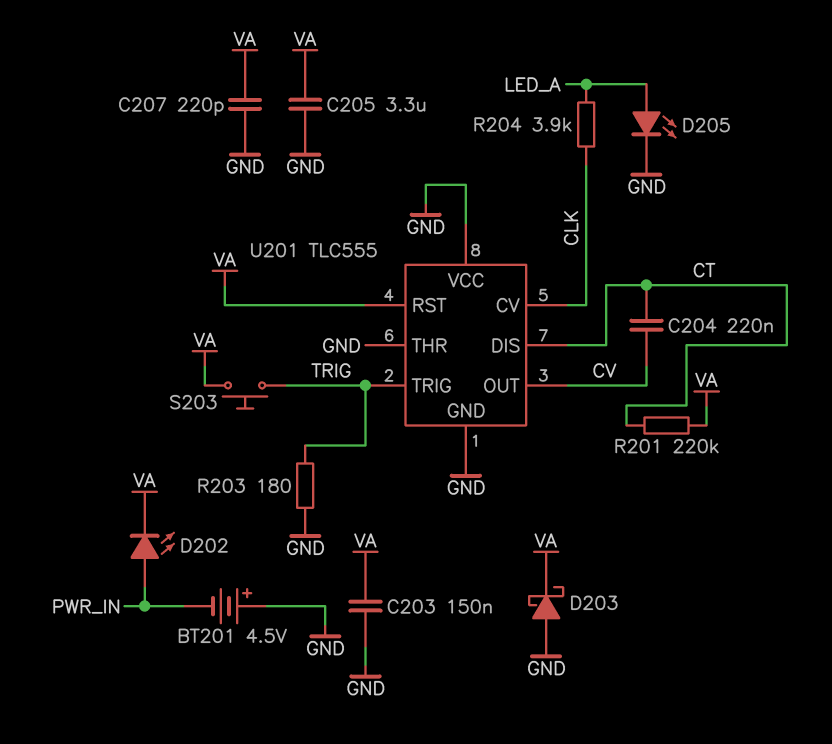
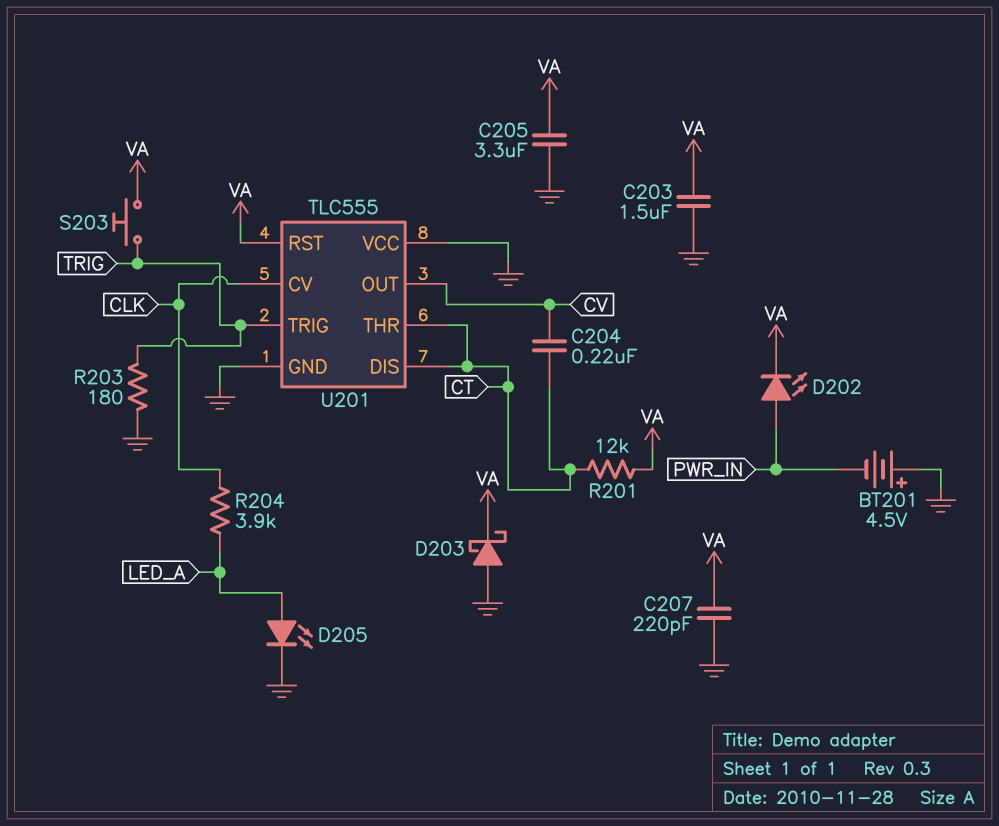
C203: 150nF (GND, VA) -> 1.5uF (GND, VA)
R201: 220k (CT, VA) -> 12k (CT, VA)
U201 pin THR: GND -> CT

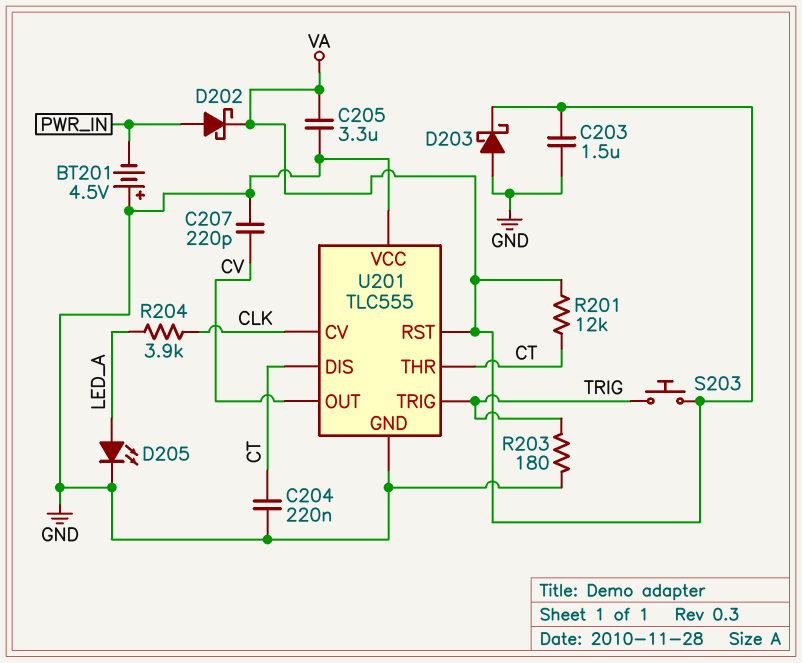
C204: 220nF (CT, CV) -> 220nF (CT, GND)
C207: 220pF (GND, VA) -> 220pF (CV, GND)
D202: LED (A PWR_IN, K VA) -> schottky (A PWR_IN, K VA)

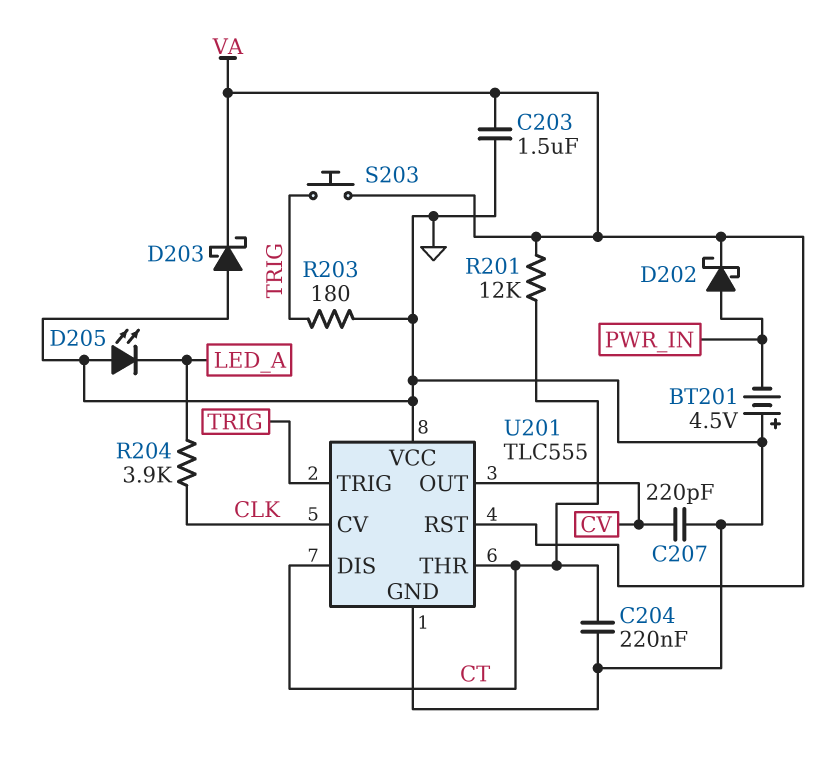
C205: 3.3uF (GND, VA) -> none
D205: LED (A LED_A, K GND) -> LED (A GND, K LED_A)

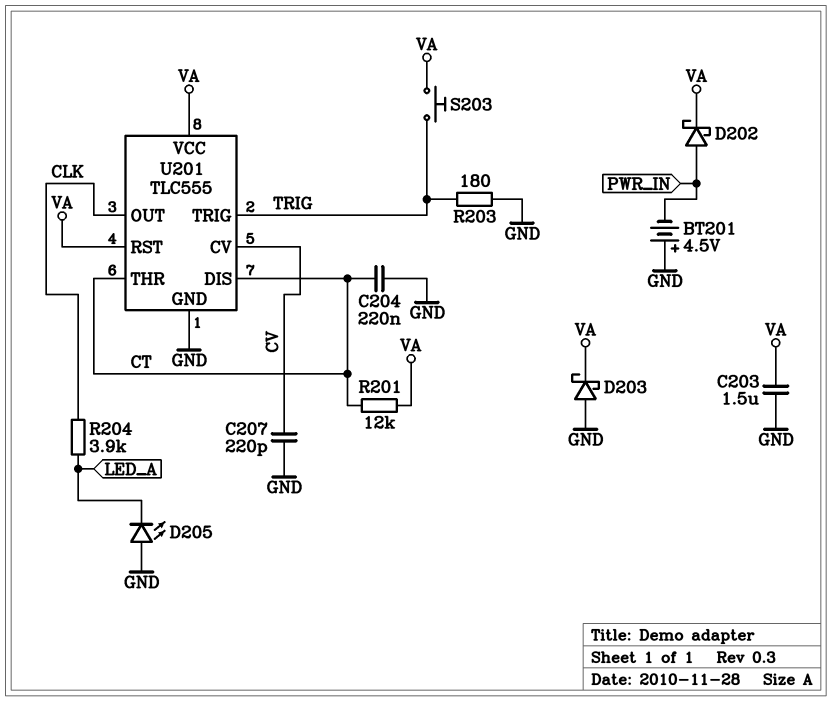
U201 pin CV: CLK -> CV
U201 pin OUT: CV -> CLK
U201 pin VCC: GND -> VA

